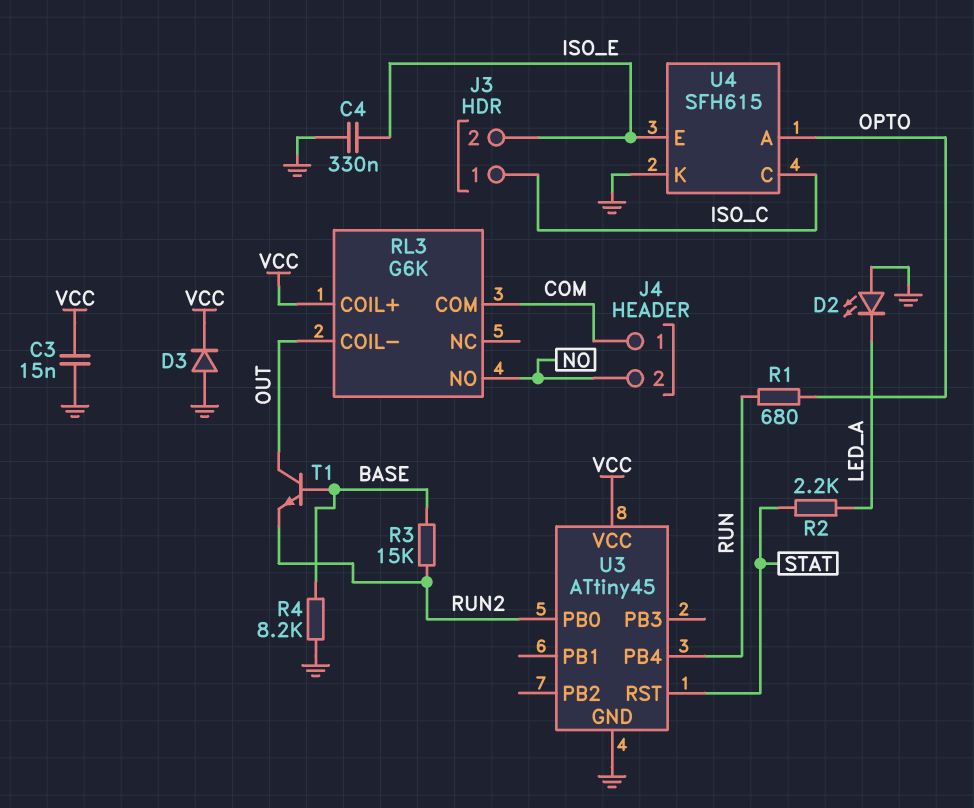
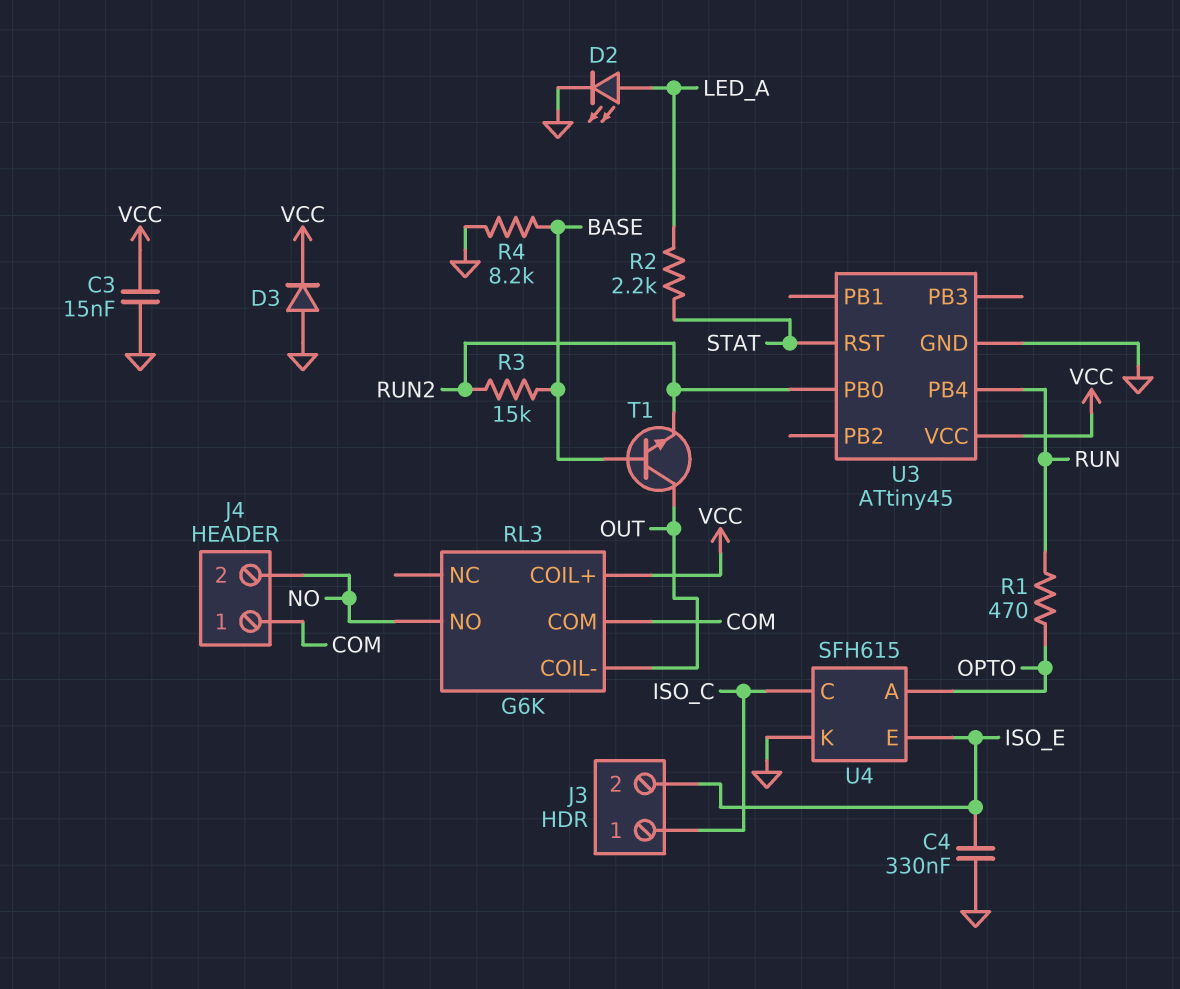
D2: LED (A GND, K LED_A) -> LED (A LED_A, K GND)
R1: 680 (OPTO, RUN) -> 470 (OPTO, RUN)

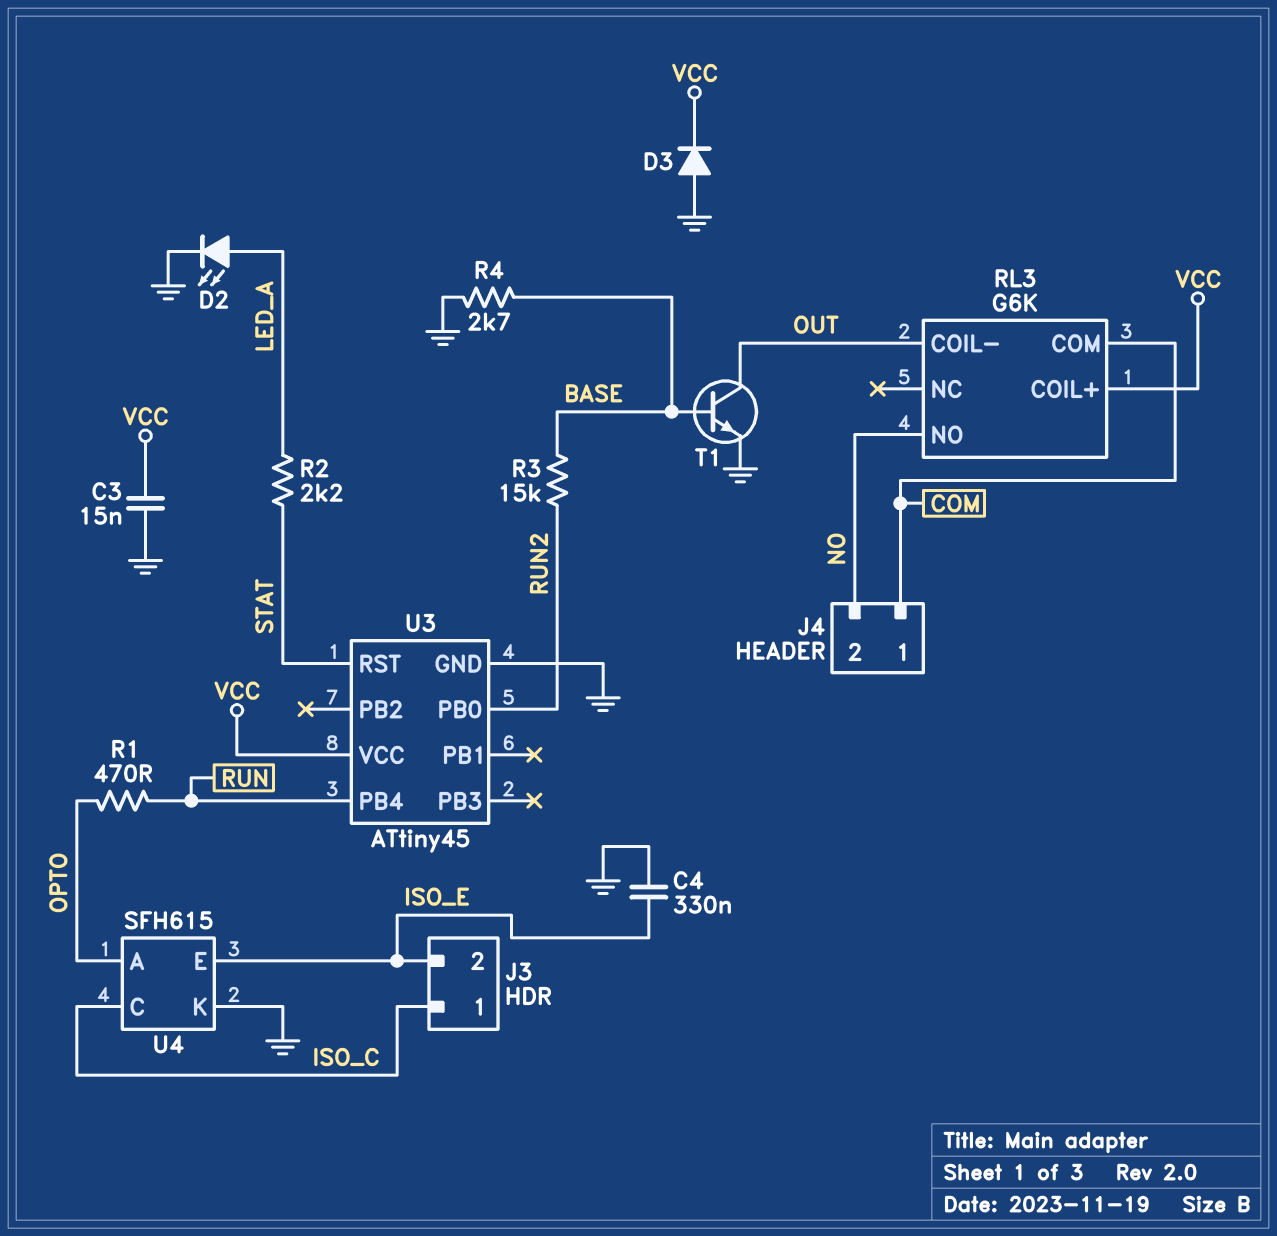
R4: 8.2k (BASE, GND) -> 2.7k (BASE, GND)
T1: NPN (B BASE, C OUT, E RUN2) -> NPN (B BASE, C OUT, E GND)

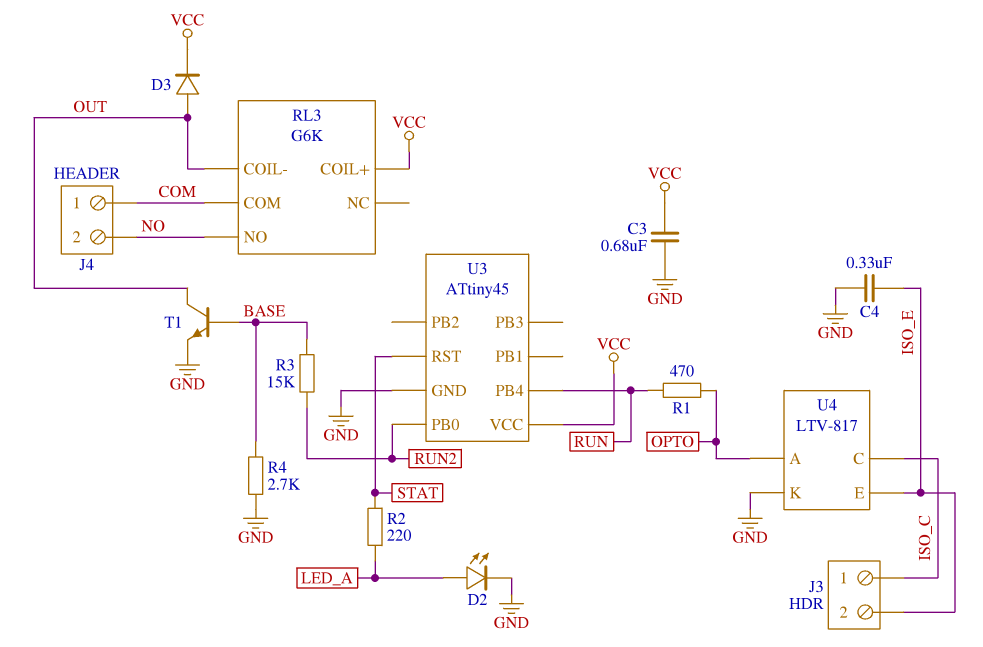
C3: 15nF (GND, VCC) -> 680nF (GND, VCC)
D3: diode (A GND, K VCC) -> diode (A OUT, K VCC)
R2: 2.2k (LED_A, STAT) -> 220 (LED_A, STAT)
U4: SFH615 -> LTV-817

